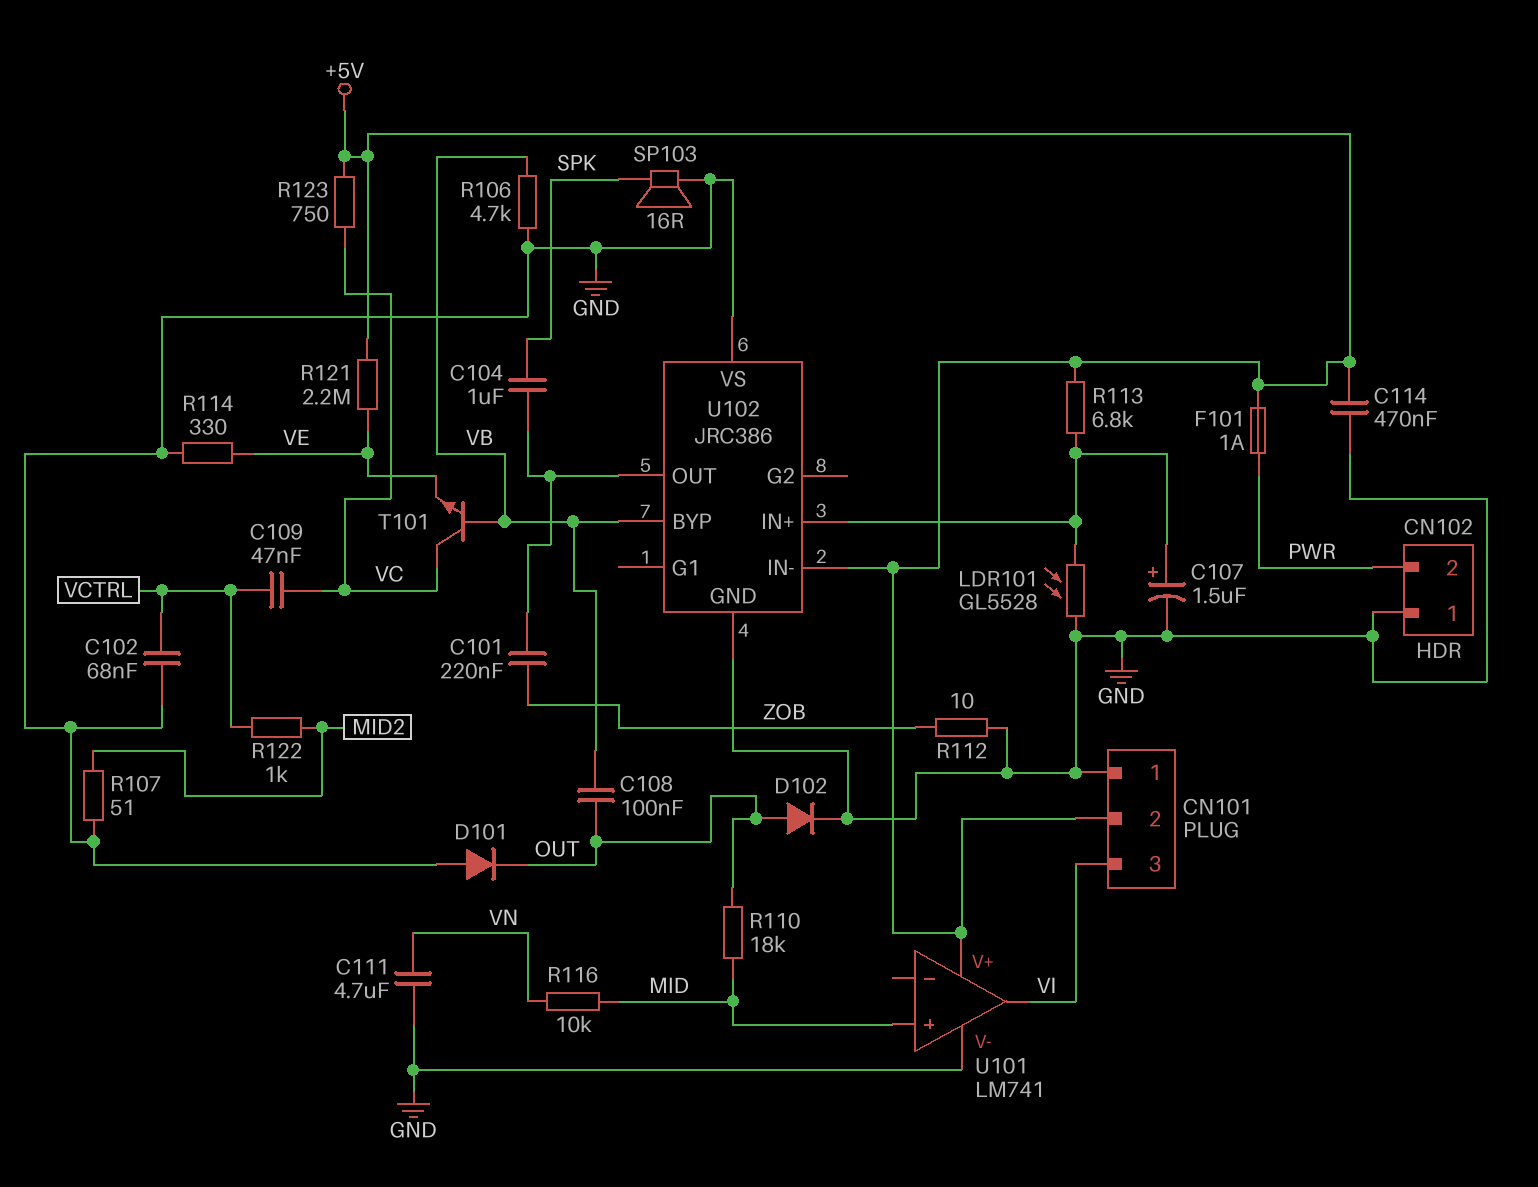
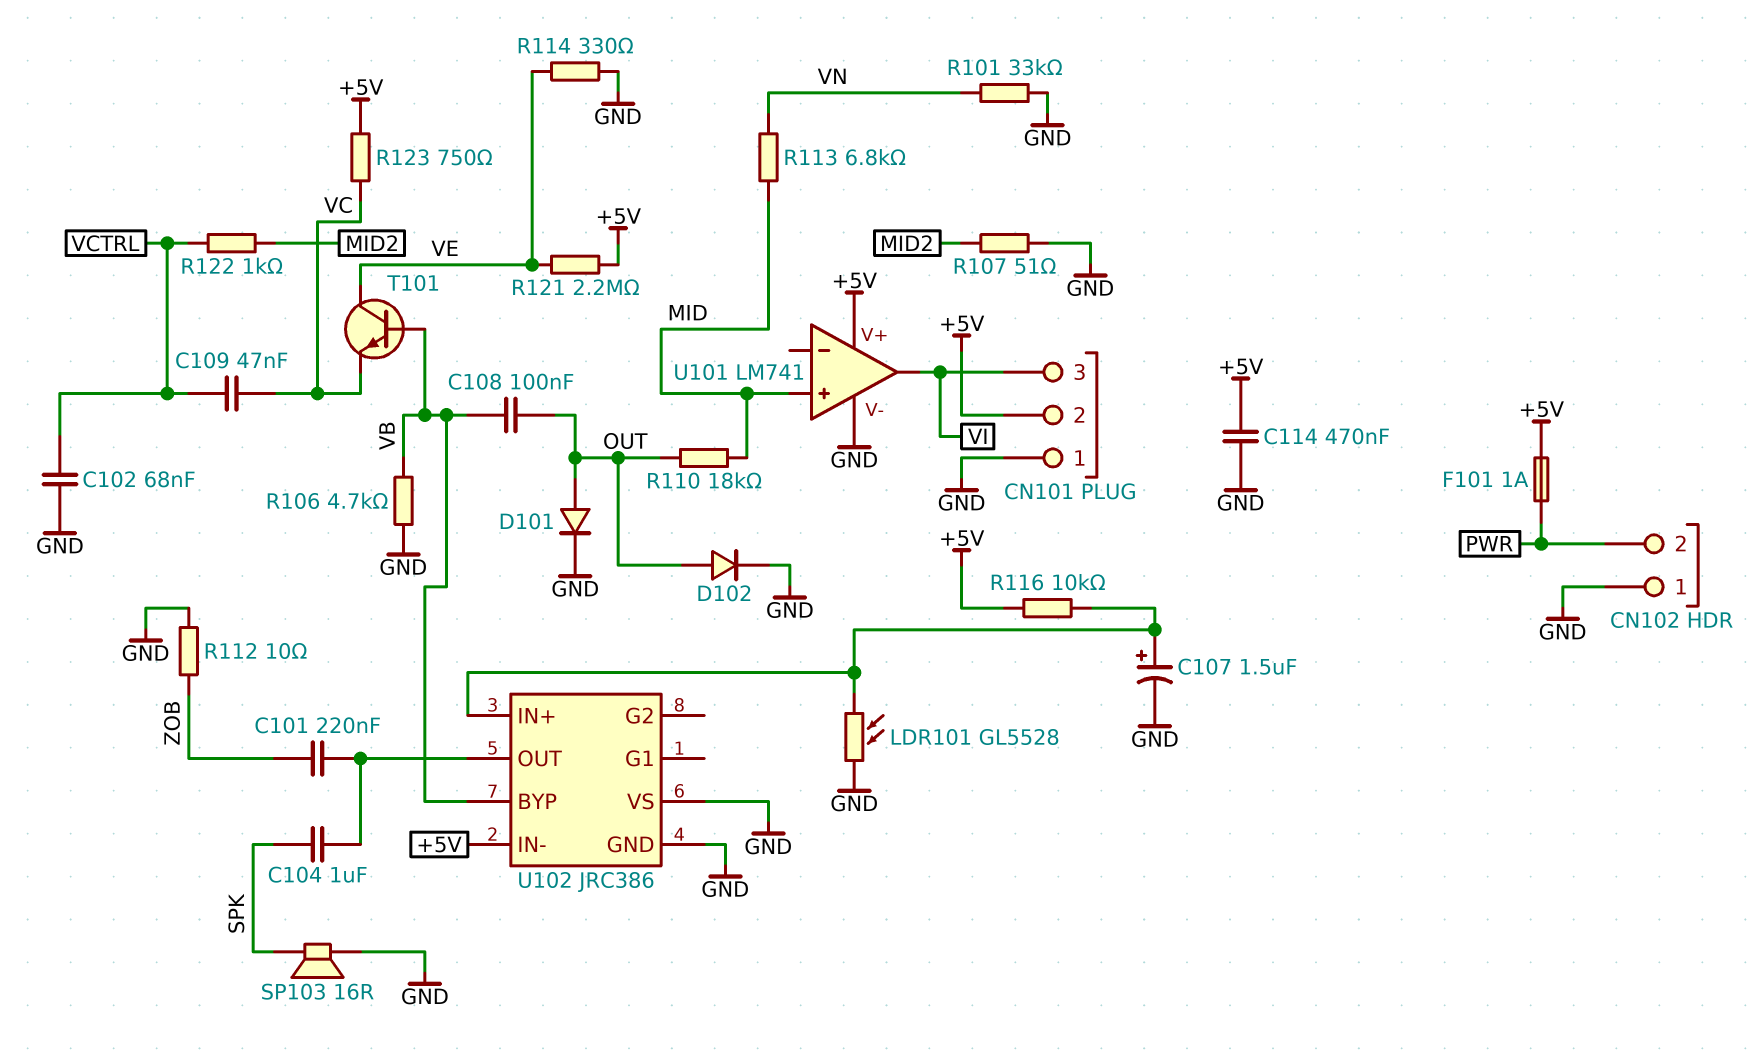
C111: 4.7uF (GND, VN) -> none
D101: diode (A GND, K OUT) -> diode (A OUT, K GND)
R101: none -> 33k (GND, VN)
R113: 6.8k (+5V, U102/IN+) -> 6.8k (MID, VN)
R116: 10k (MID, VN) -> 10k (+5V, U102/IN+)
T101: NPN (B VB, C VC, E VE) -> NPN (B VB, C VE, E VC)

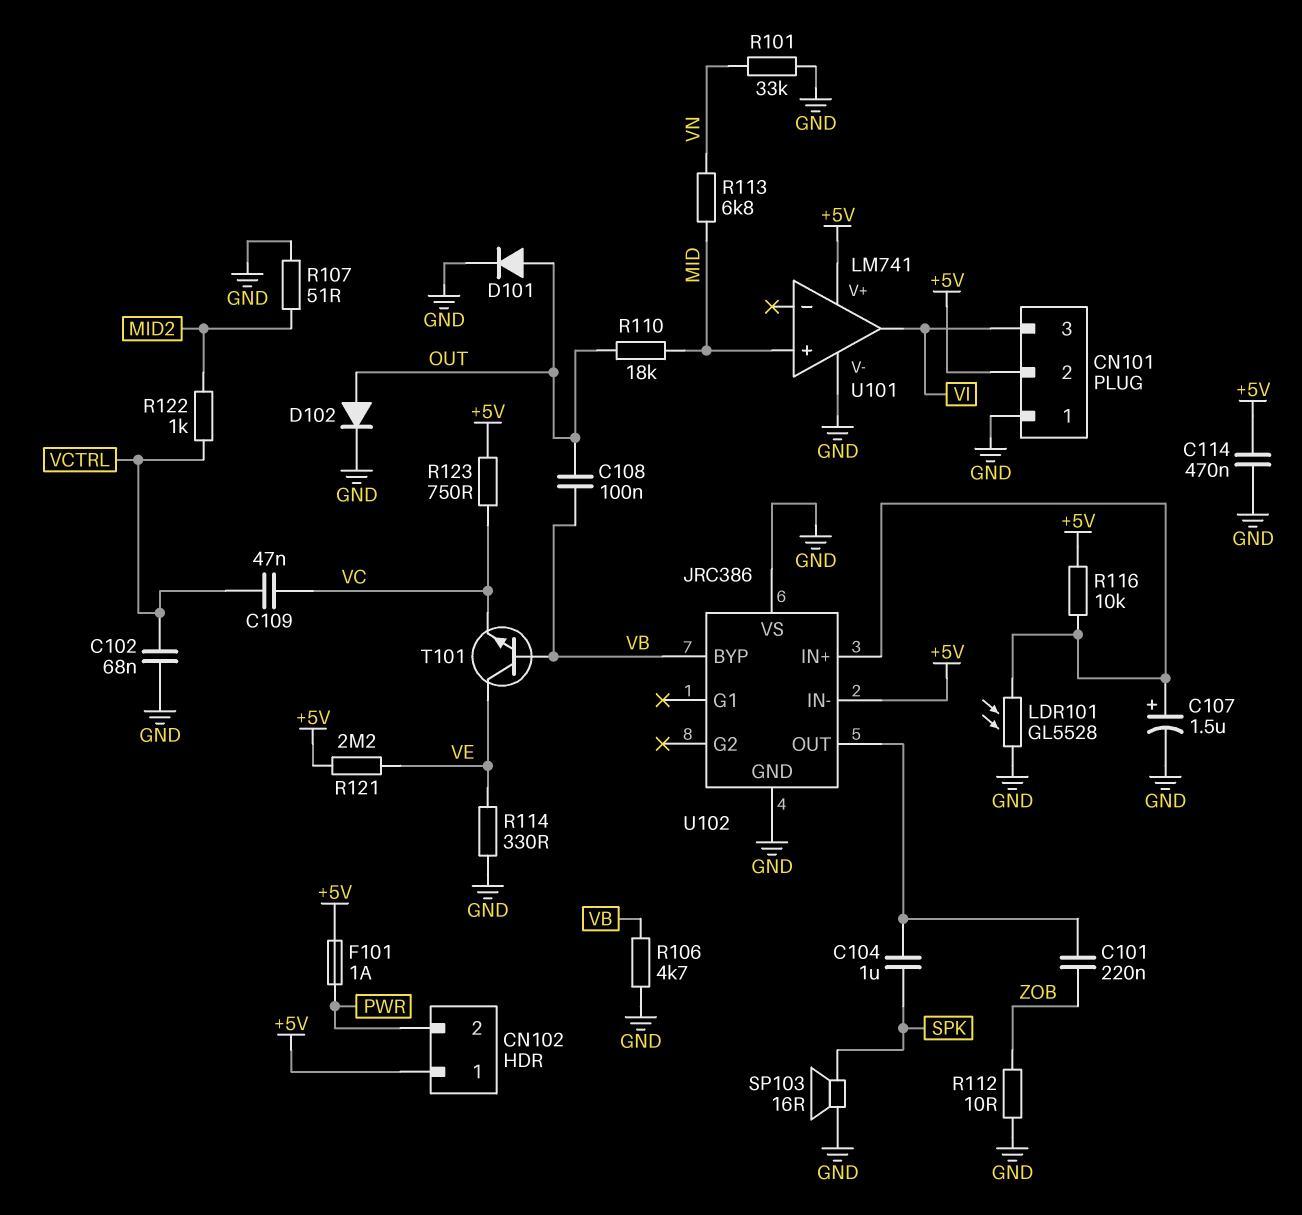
CN102 pin 1: GND -> +5V

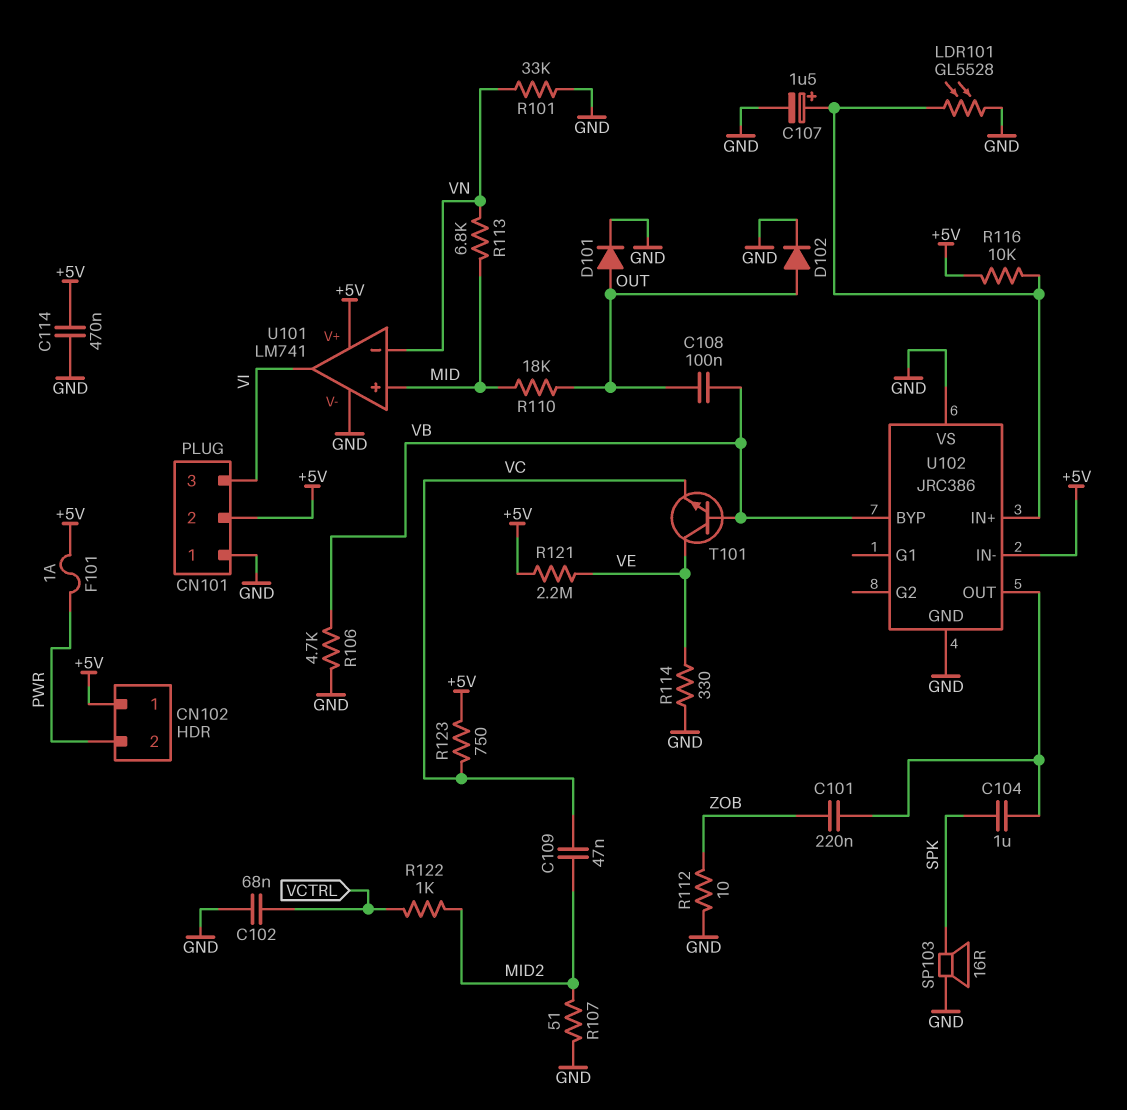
C109: 47nF (VC, VCTRL) -> 47nF (MID2, VC)
U101 pin in-: none -> VN

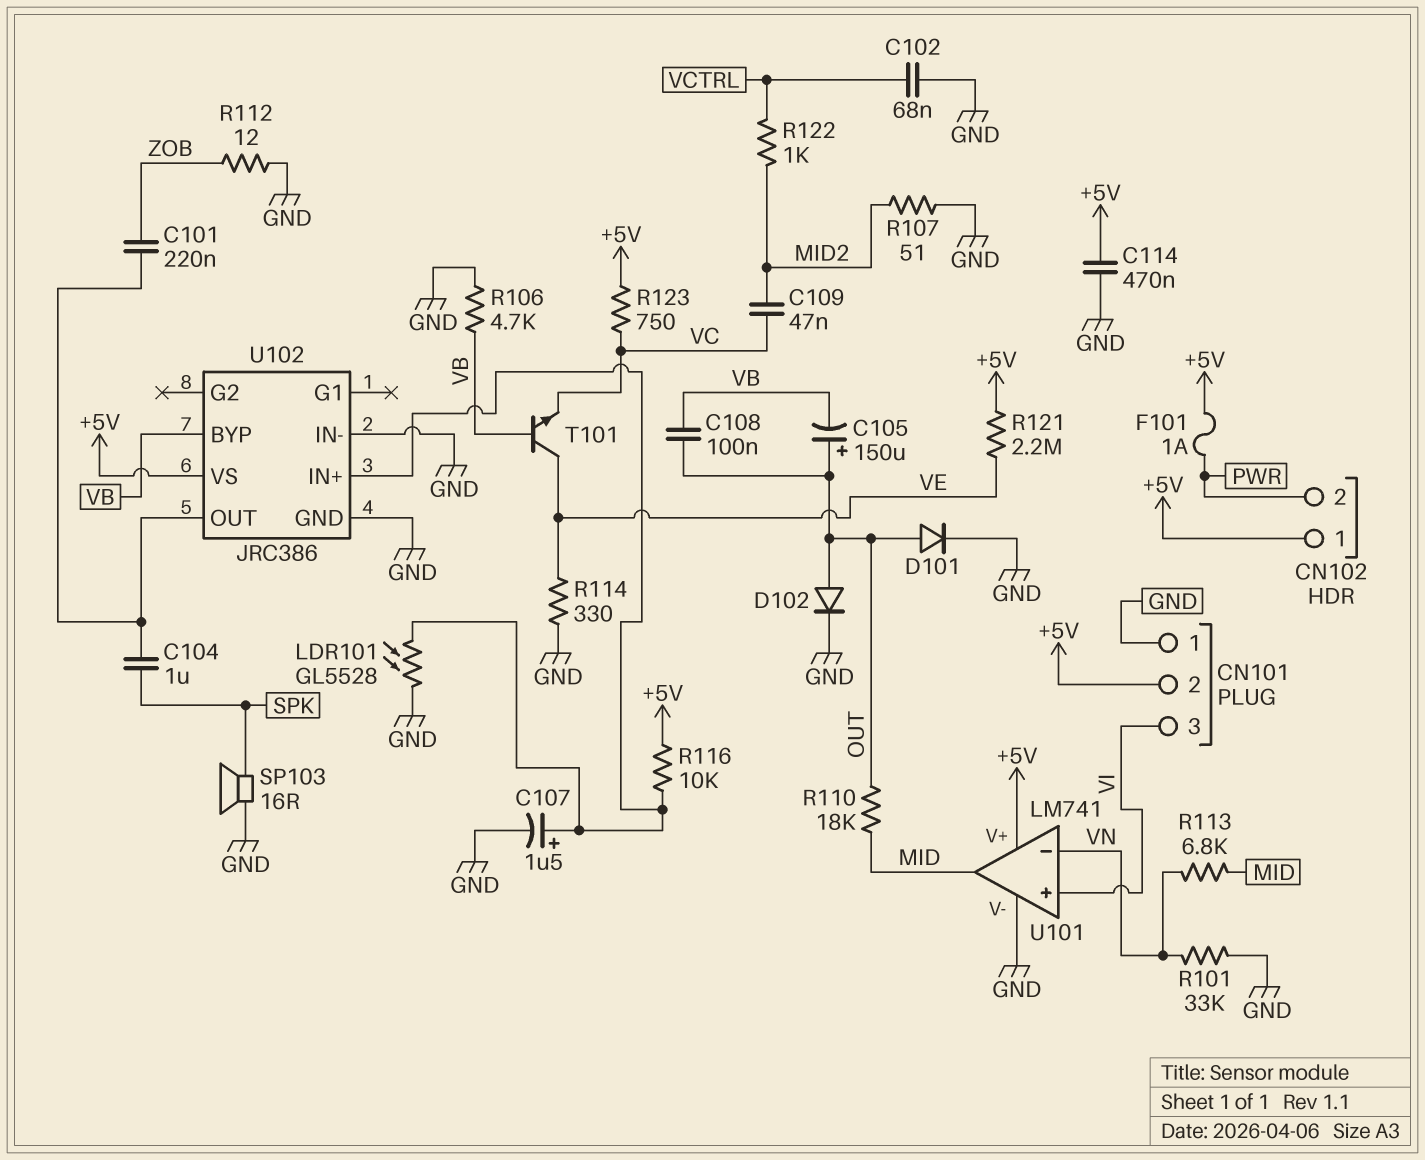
C105: none -> 150uF (plus OUT, minus VB)
R112: 10 (GND, ZOB) -> 12 (GND, ZOB)
U101 pin in+: MID -> VI
U101 pin out: VI -> MID
U102 pin IN-: +5V -> GND
U102 pin VS: GND -> +5V

